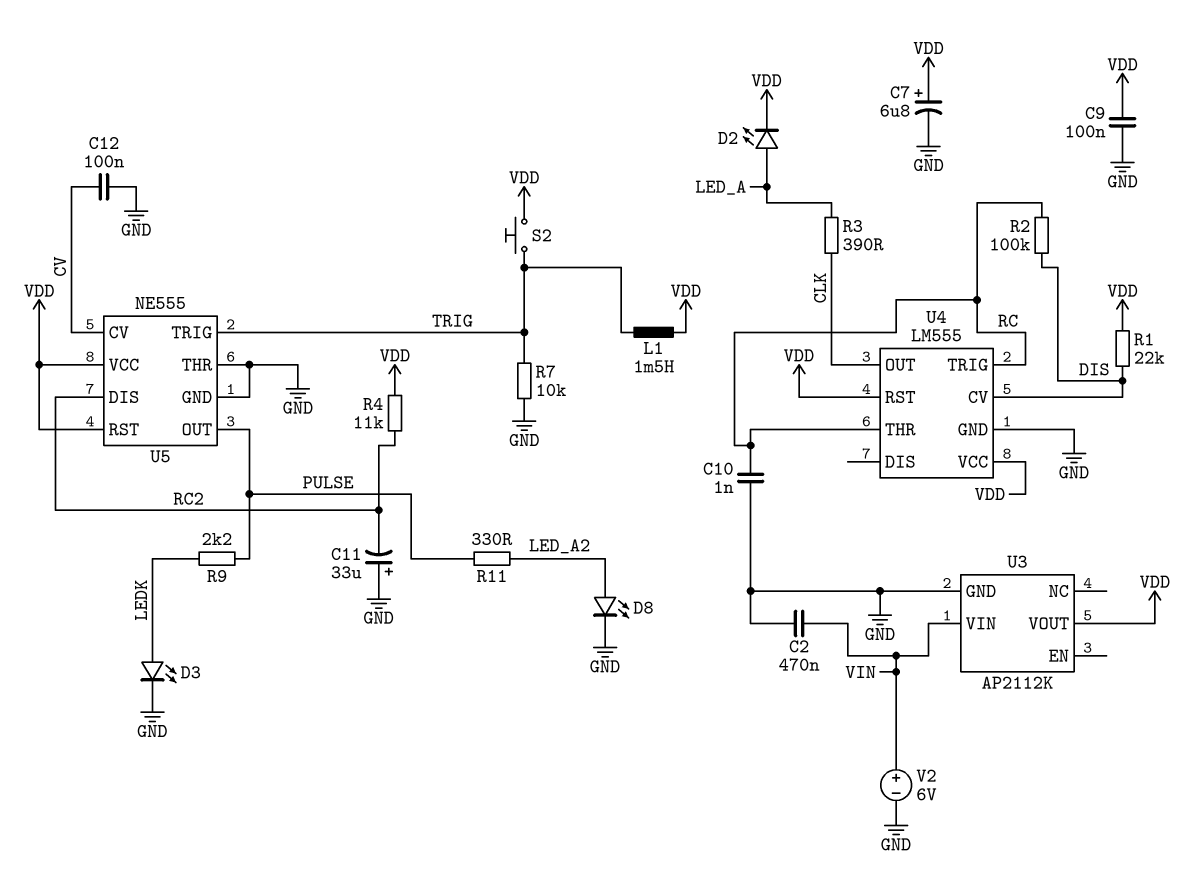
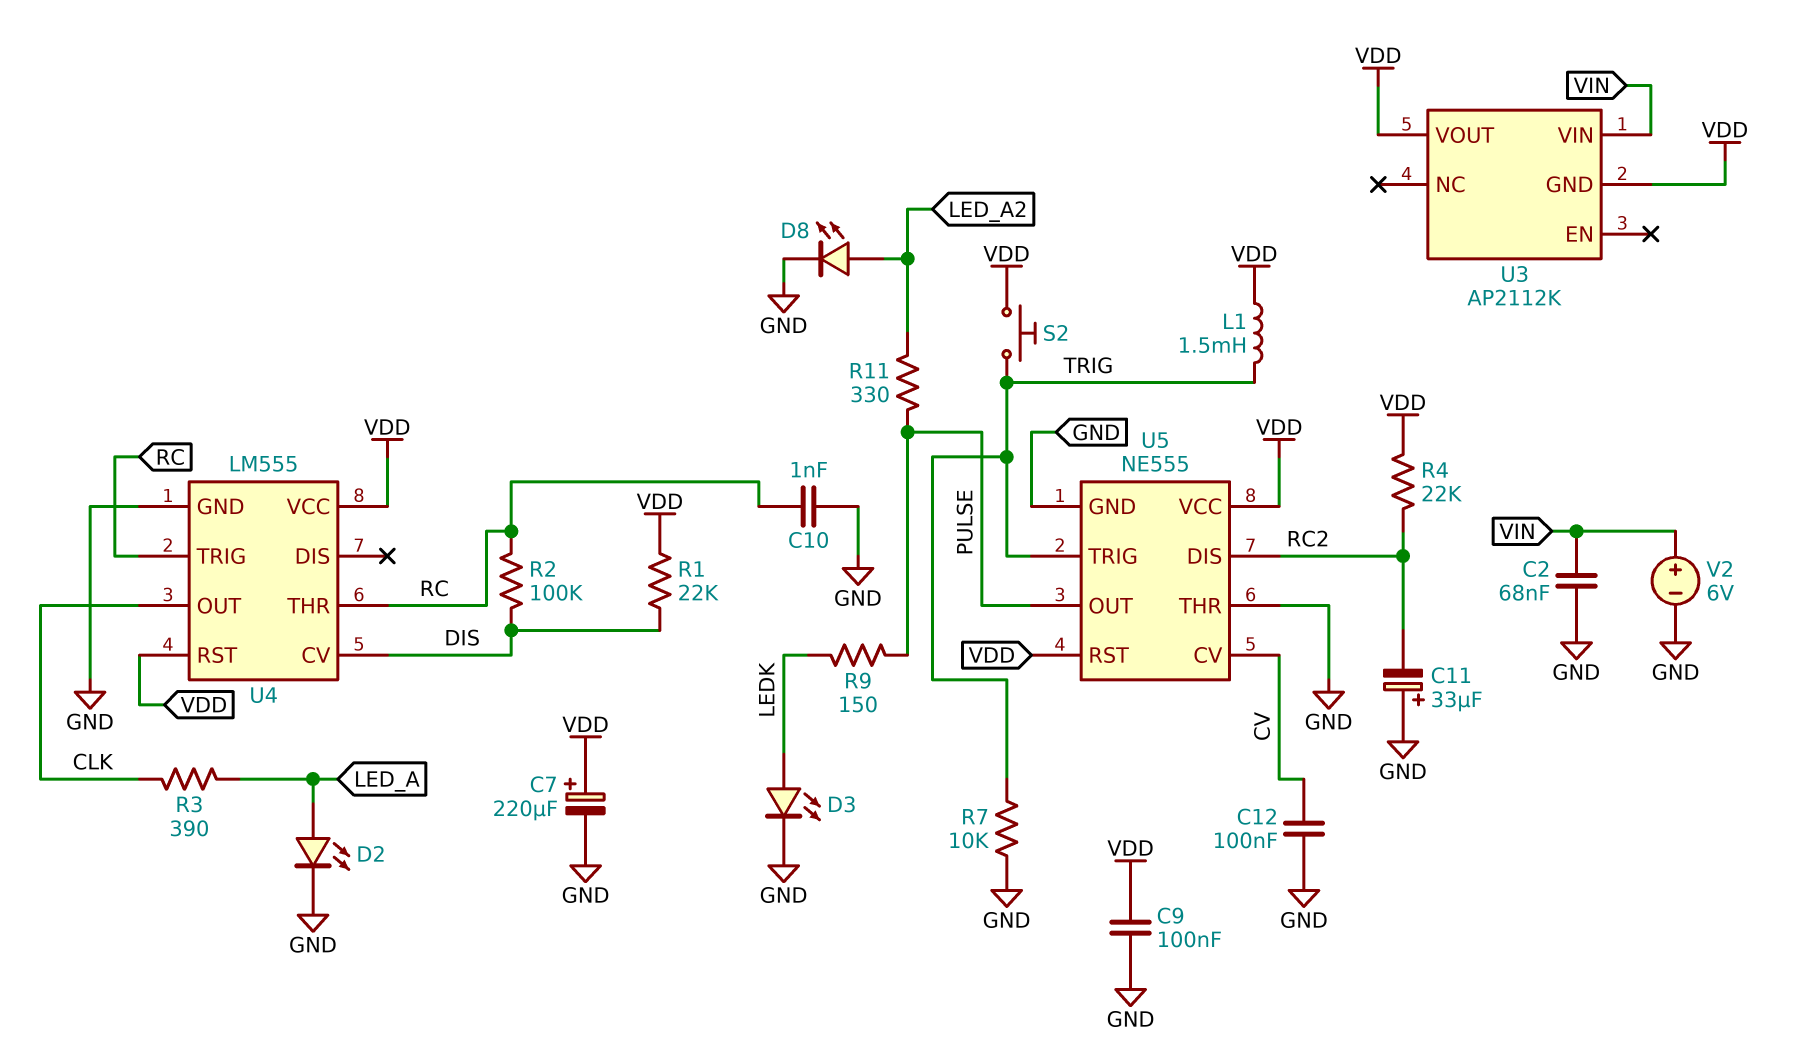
C2: 470nF (GND, VIN) -> 68nF (GND, VIN)
C7: 6.8uF (plus VDD, minus GND) -> 220uF (plus VDD, minus GND)
D2: LED (A LED_A, K VDD) -> LED (A LED_A, K GND)
R4: 11k (RC2, VDD) -> 22k (RC2, VDD)
R9: 2.2k (LEDK, PULSE) -> 150 (LEDK, PULSE)
U3 pin GND: GND -> VDD

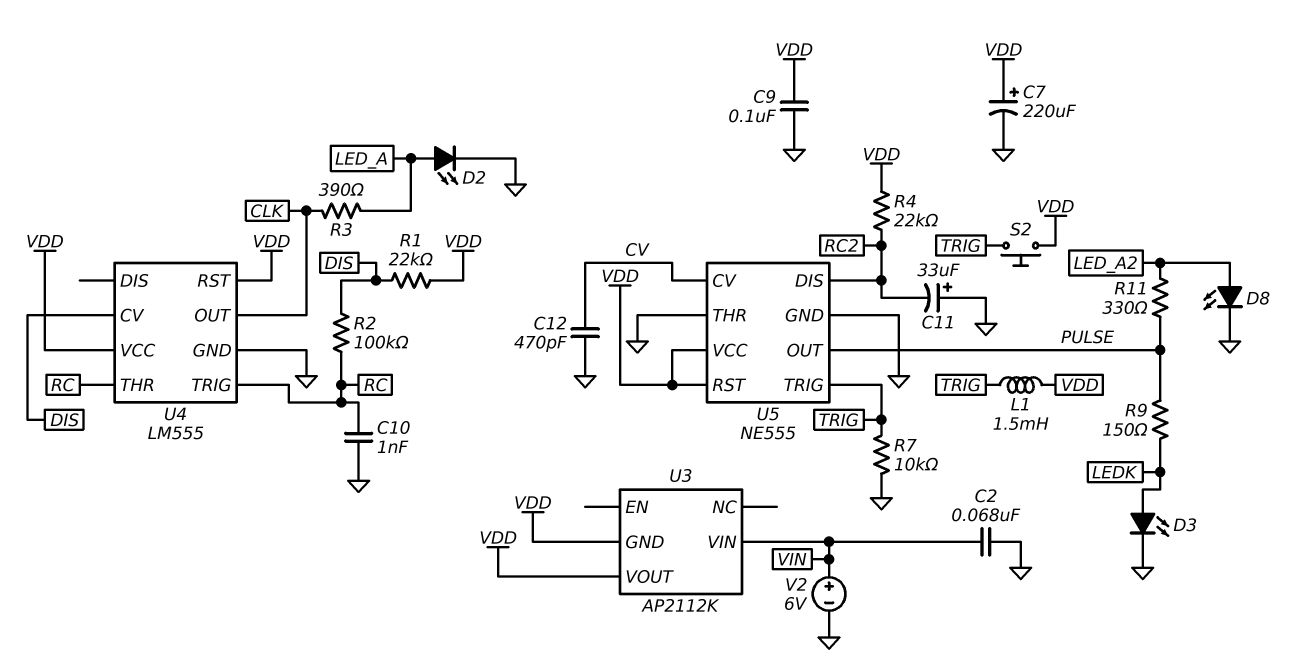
C12: 100nF (CV, GND) -> 470pF (CV, GND)

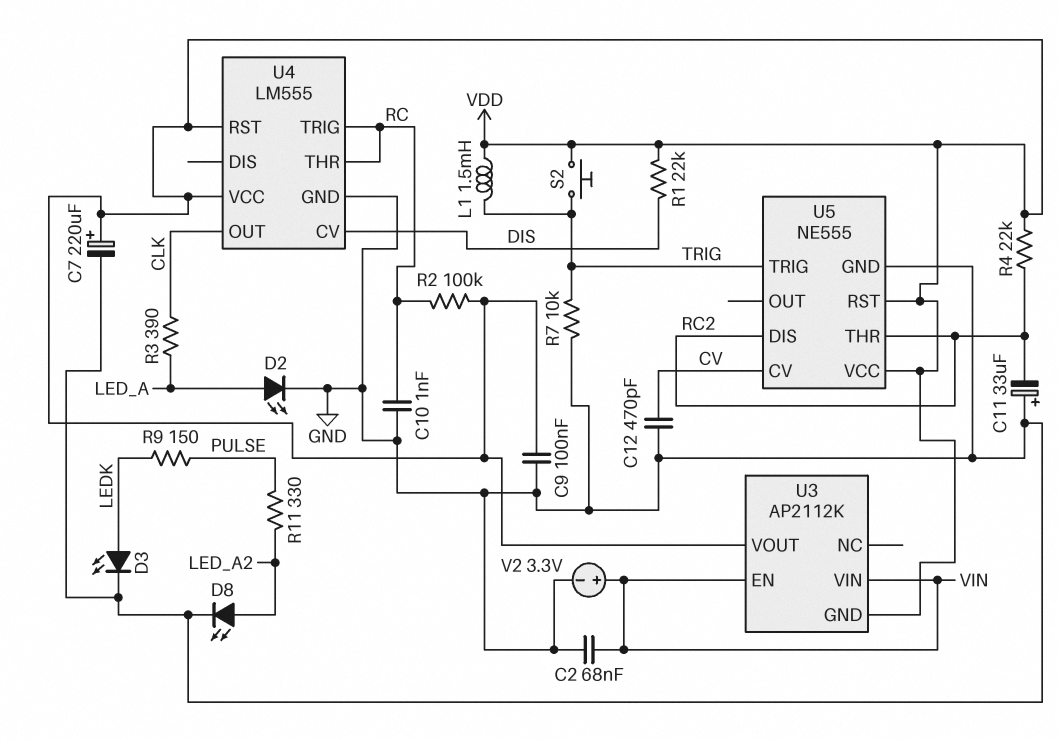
R2: 100k (DIS, RC) -> 100k (RC, VDD)
U3 pin EN: none -> VIN
U5 pin OUT: PULSE -> none
U5 pin THR: GND -> RC2
V2: 6V (plus VIN, minus GND) -> 3.3V (plus VIN, minus GND)

